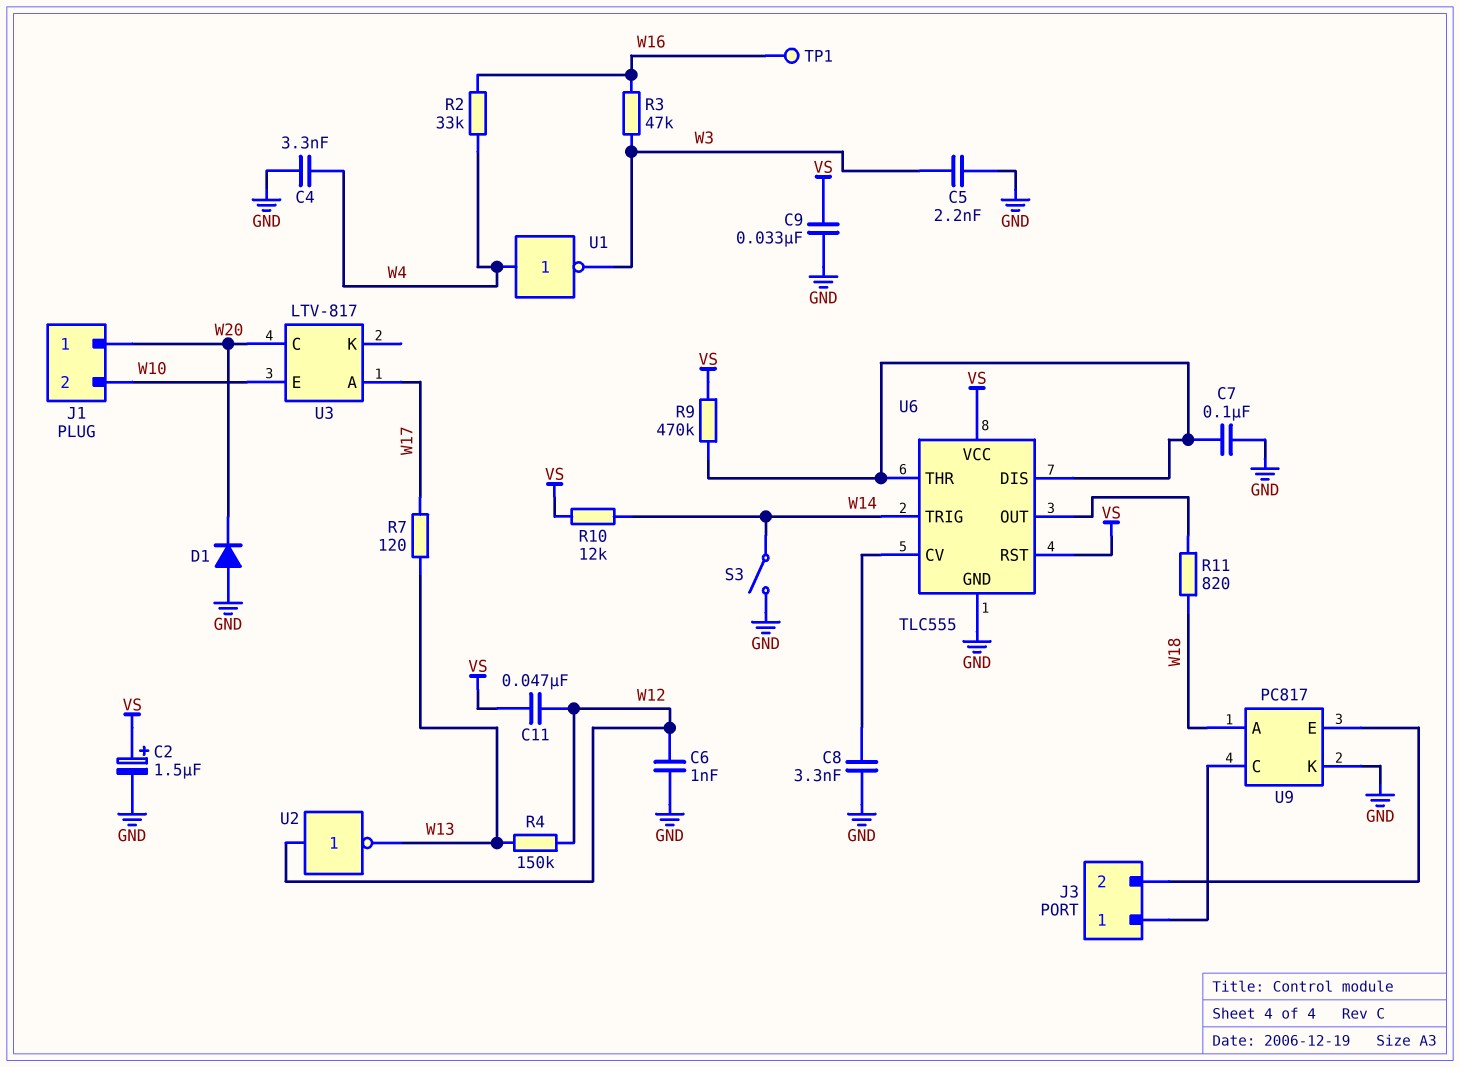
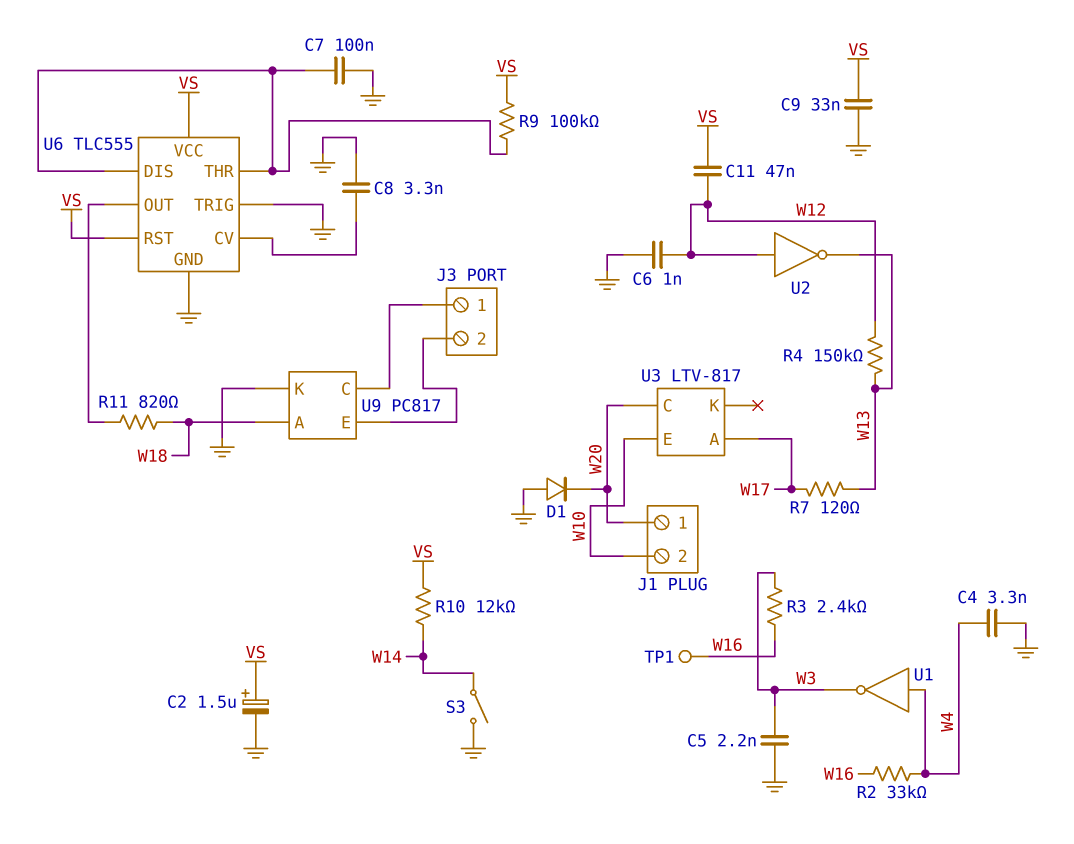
R3: 47k (W3, W16) -> 2.4k (W3, W16)
R9: 470k (U6/DIS, VS) -> 100k (U6/DIS, VS)
U6 pin TRIG: W14 -> GND

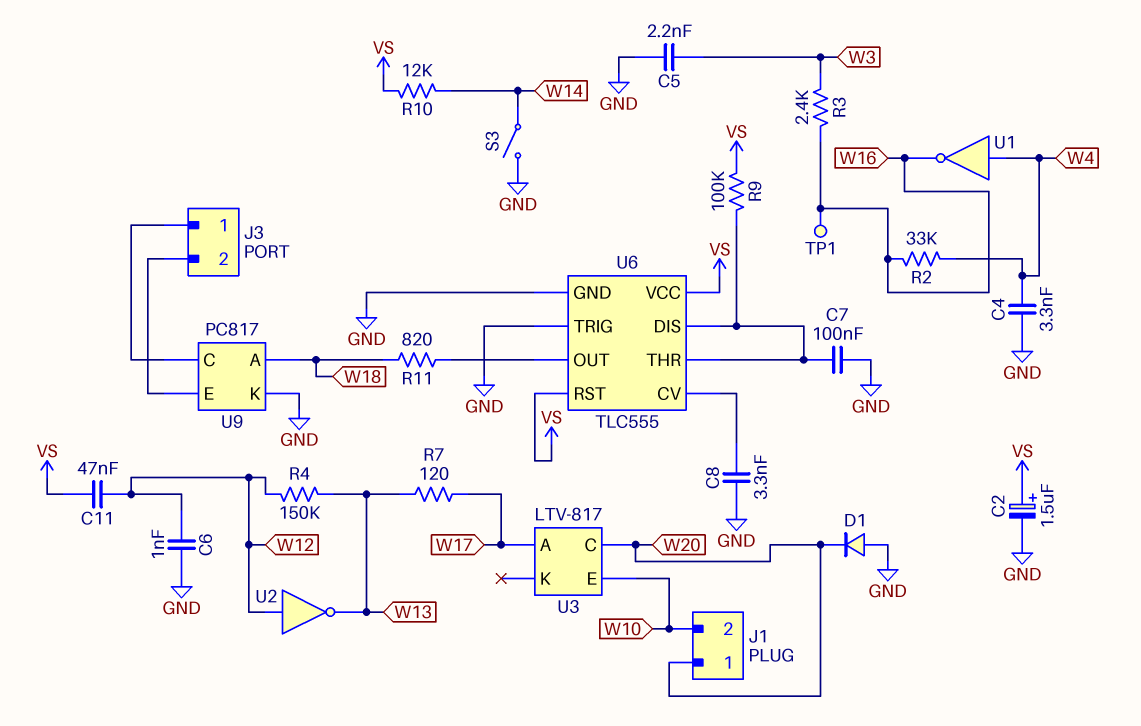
C9: 33nF (GND, VS) -> none
U1: NOT (in W4, out W3) -> NOT (in W4, out W16)

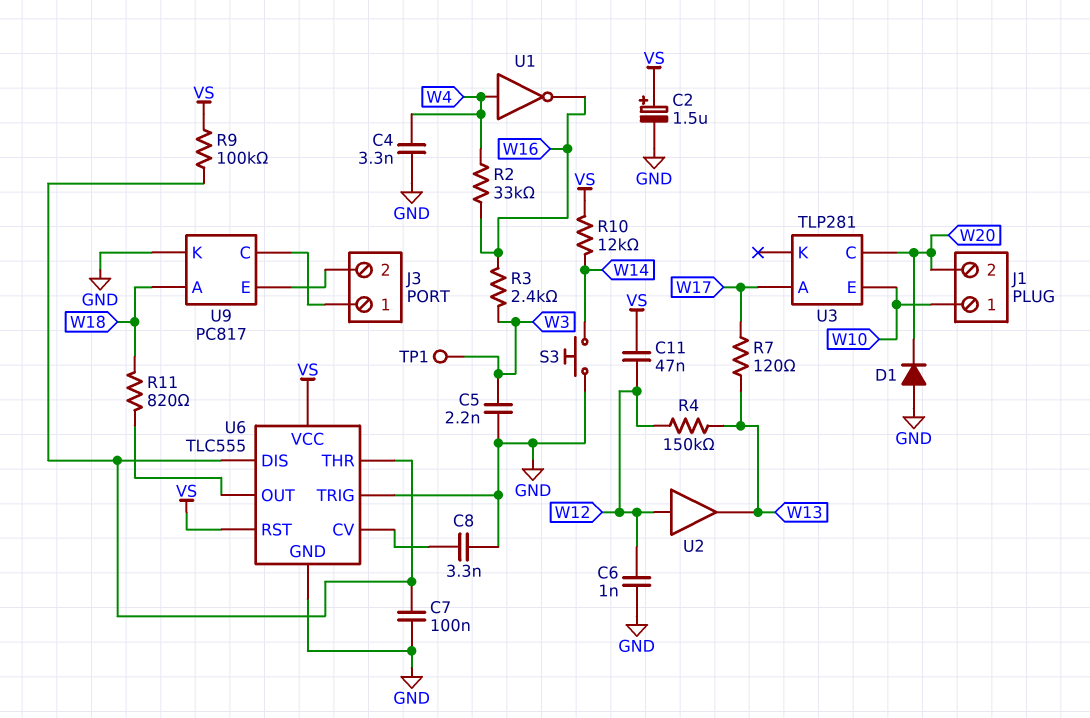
J1 pin 1: W20 -> W10
J1 pin 2: W10 -> W20
S3: switch (GND, W14) -> button (GND, W14)
TP1: test point (W16) -> test point (W3)
U2: NOT (in W12, out W13) -> buffer (in W12, out W13)
U3: LTV-817 -> TLP281

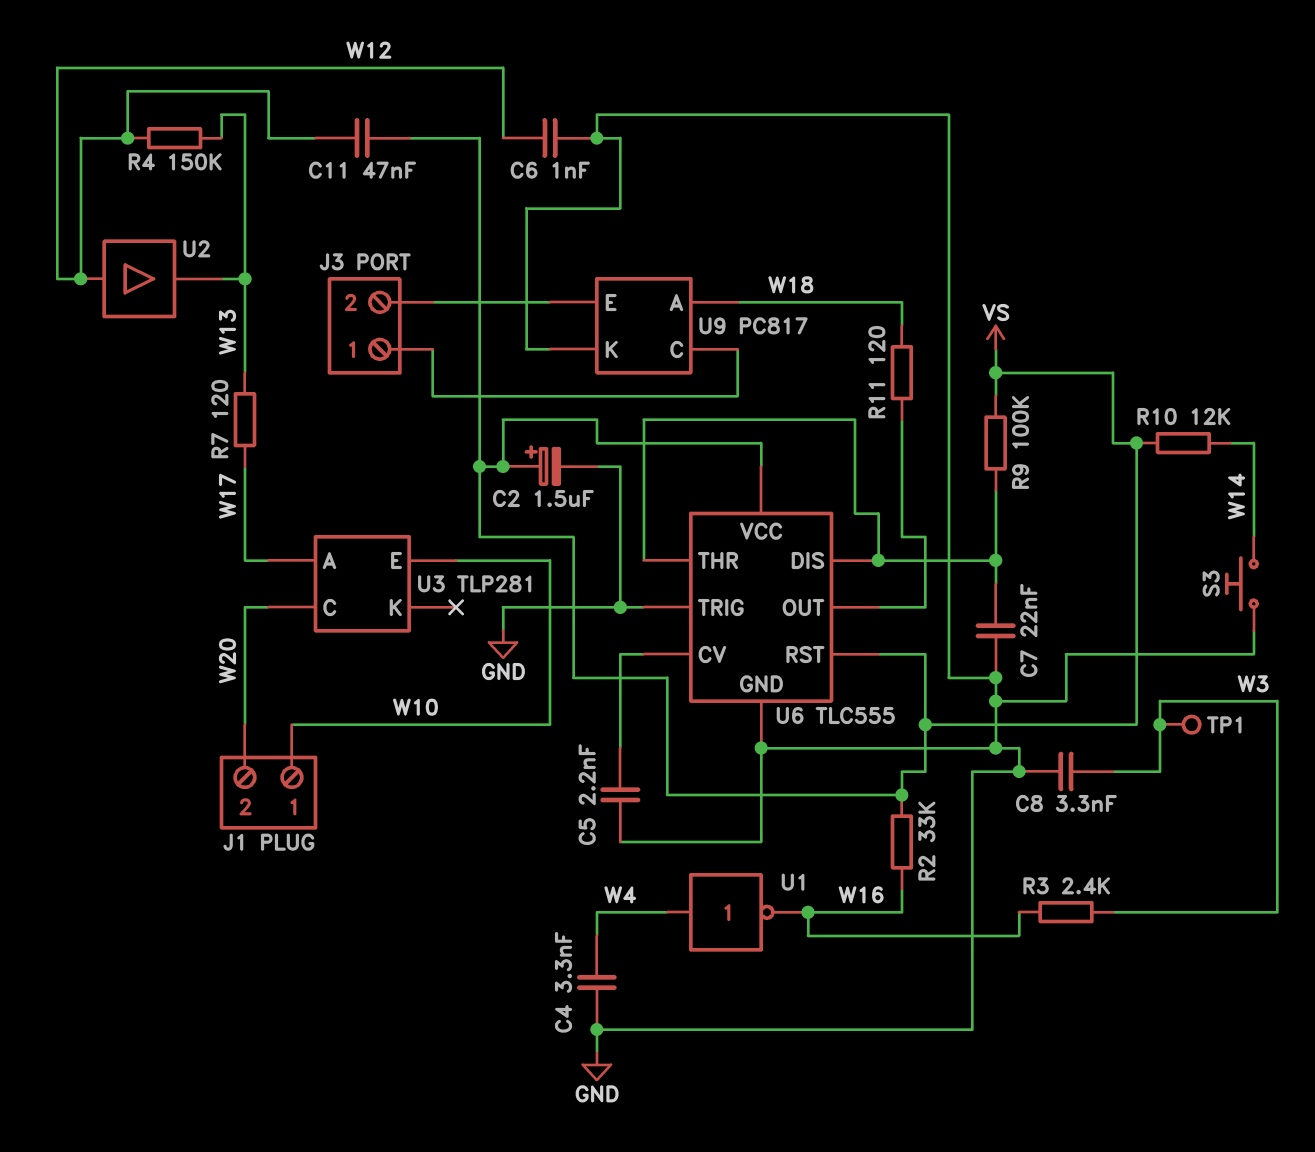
C5: 2.2nF (GND, W3) -> 2.2nF (GND, U6/CV)
C7: 100nF (GND, U6/DIS) -> 22nF (GND, U6/DIS)
C8: 3.3nF (GND, U6/CV) -> 3.3nF (GND, W3)
D1: diode (A GND, K W20) -> none
R2: 33k (W4, W16) -> 33k (VS, W16)
R11: 820 (U6/OUT, W18) -> 120 (U6/OUT, W18)

